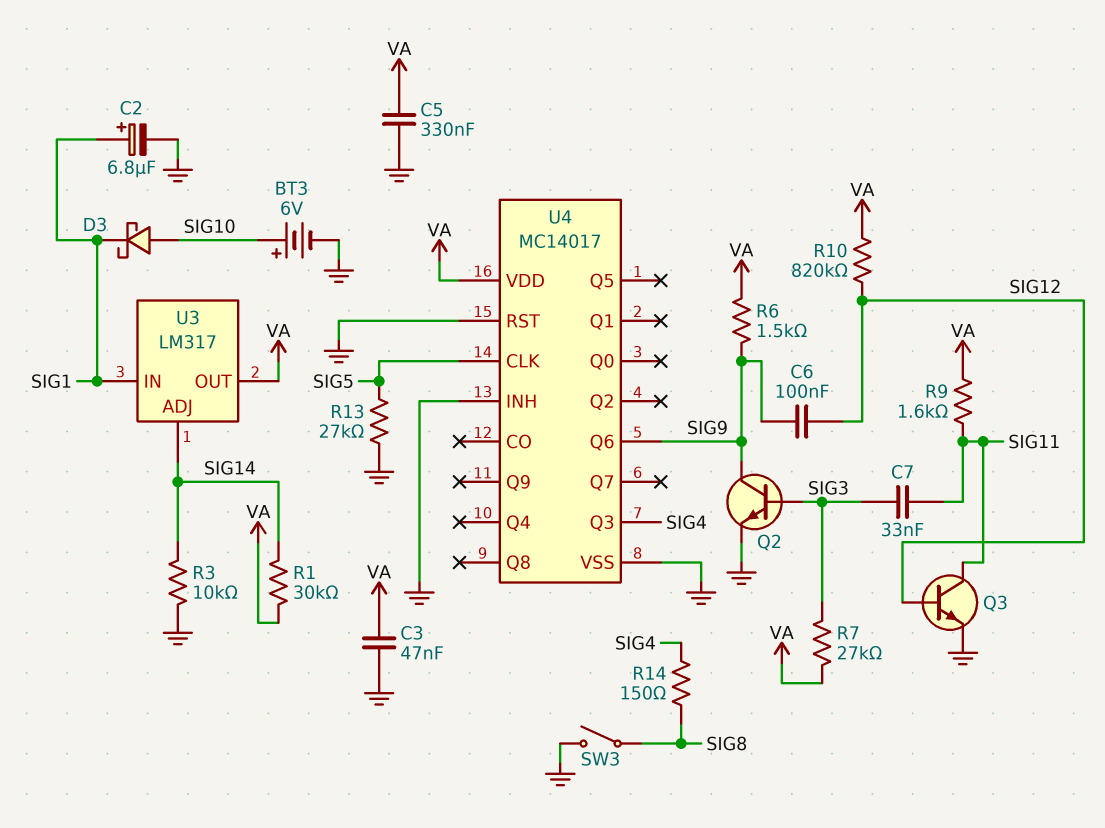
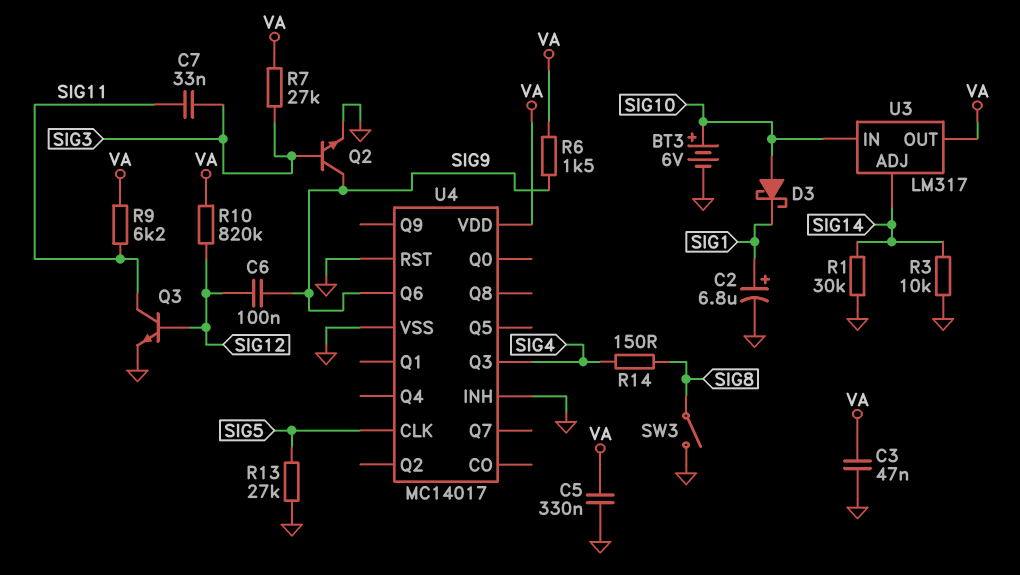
R1: 30k (SIG14, VA) -> 30k (GND, SIG14)
R9: 1.6k (SIG11, VA) -> 6.2k (SIG11, VA)
U3 pin IN: SIG1 -> SIG10

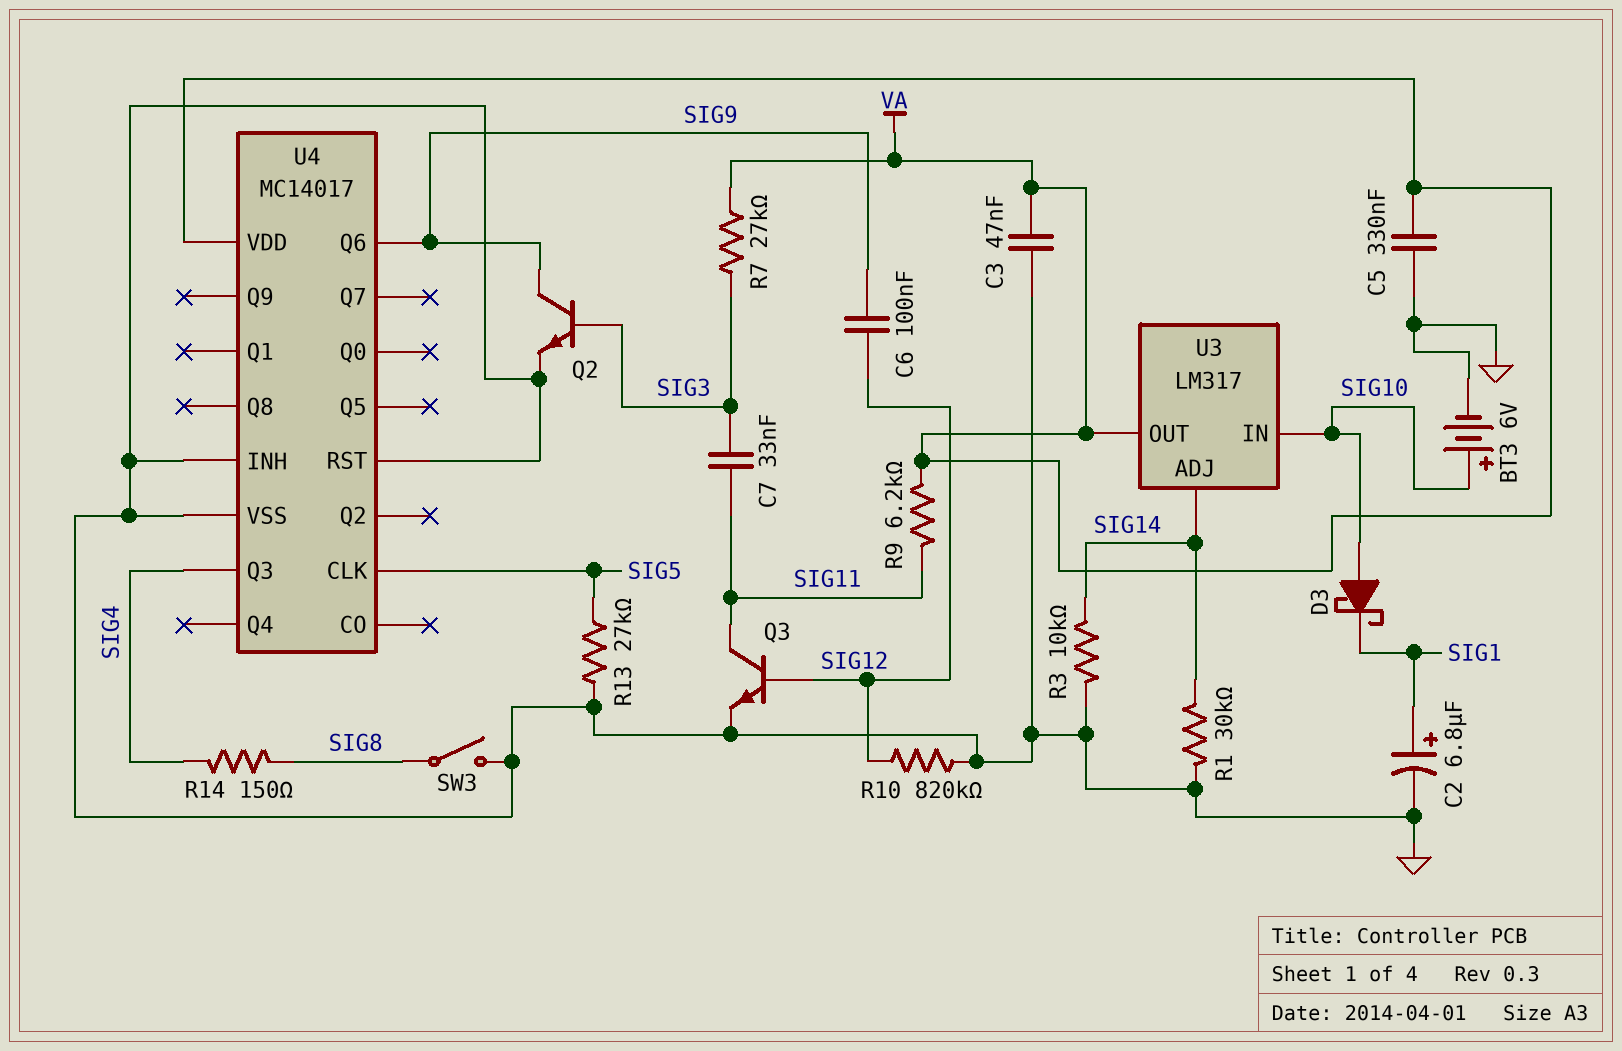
R6: 1.5k (SIG9, VA) -> none
R10: 820k (SIG12, VA) -> 820k (GND, SIG12)

